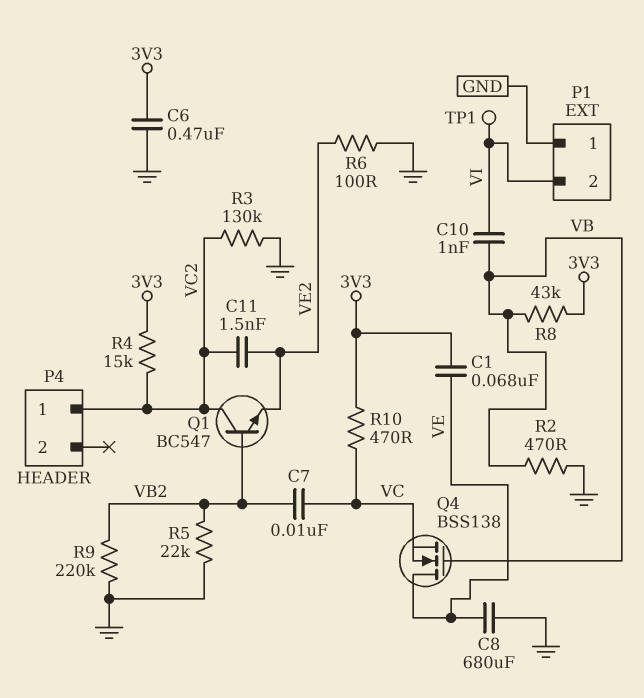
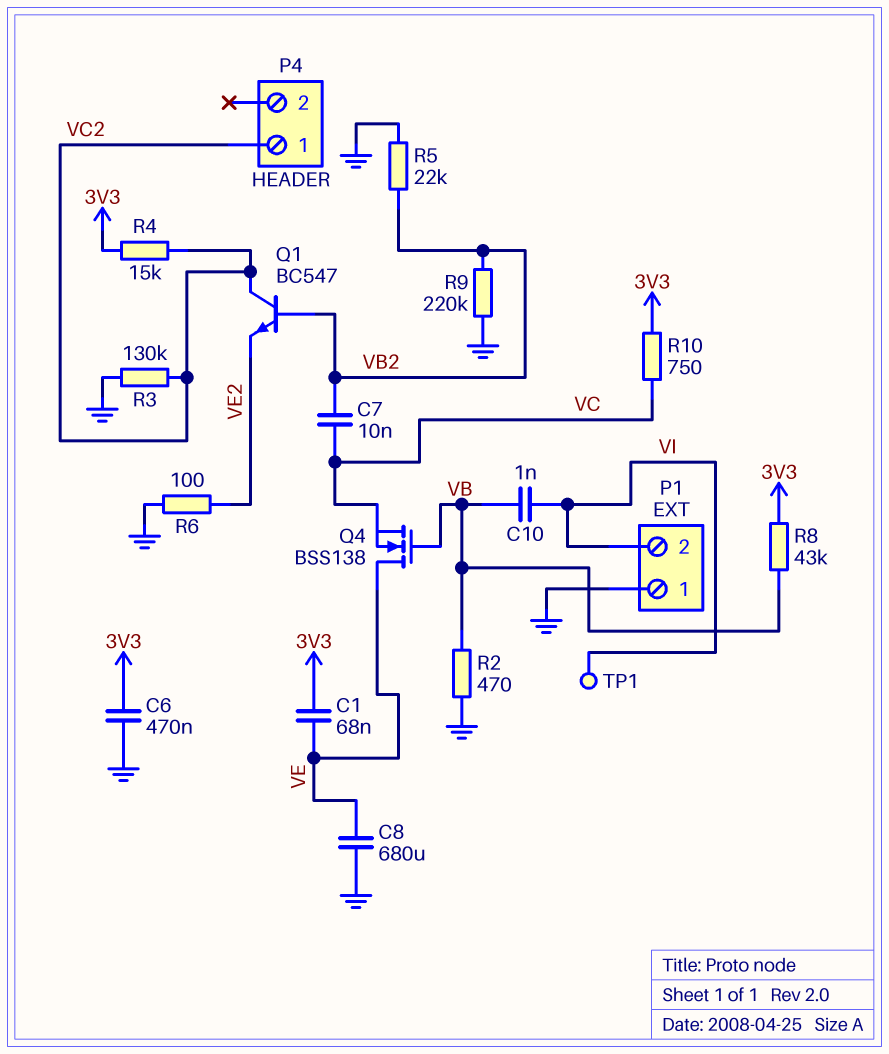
C11: 1.5nF (VC2, VE2) -> none
R10: 470 (3V3, VC) -> 750 (3V3, VC)

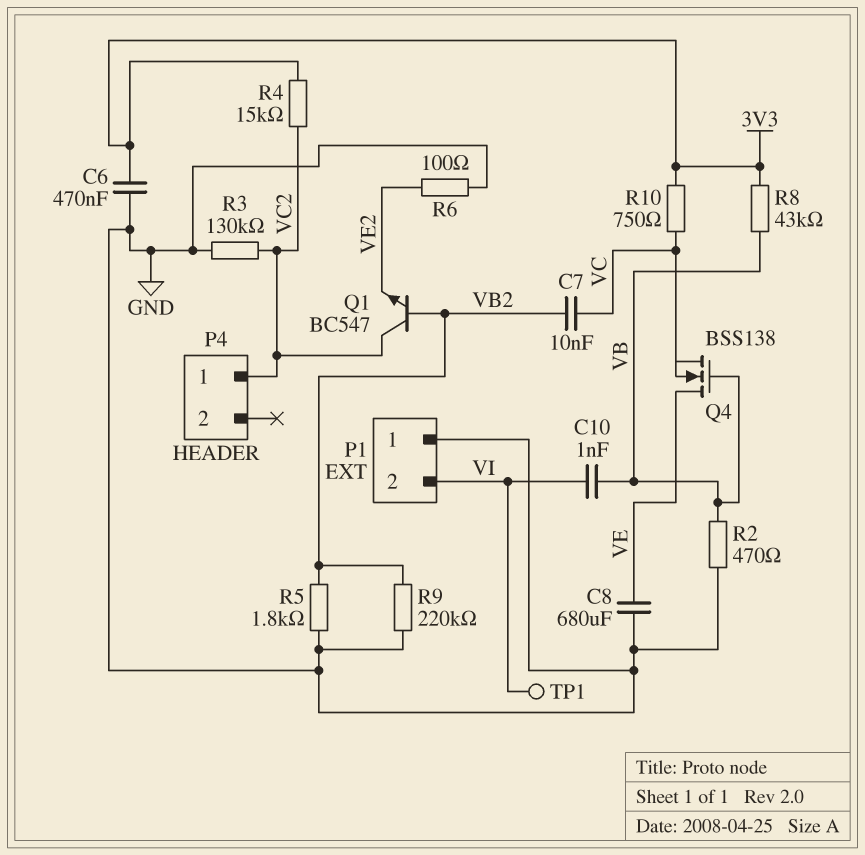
C1: 68nF (3V3, VE) -> none
R5: 22k (GND, VB2) -> 1.8k (GND, VB2)

